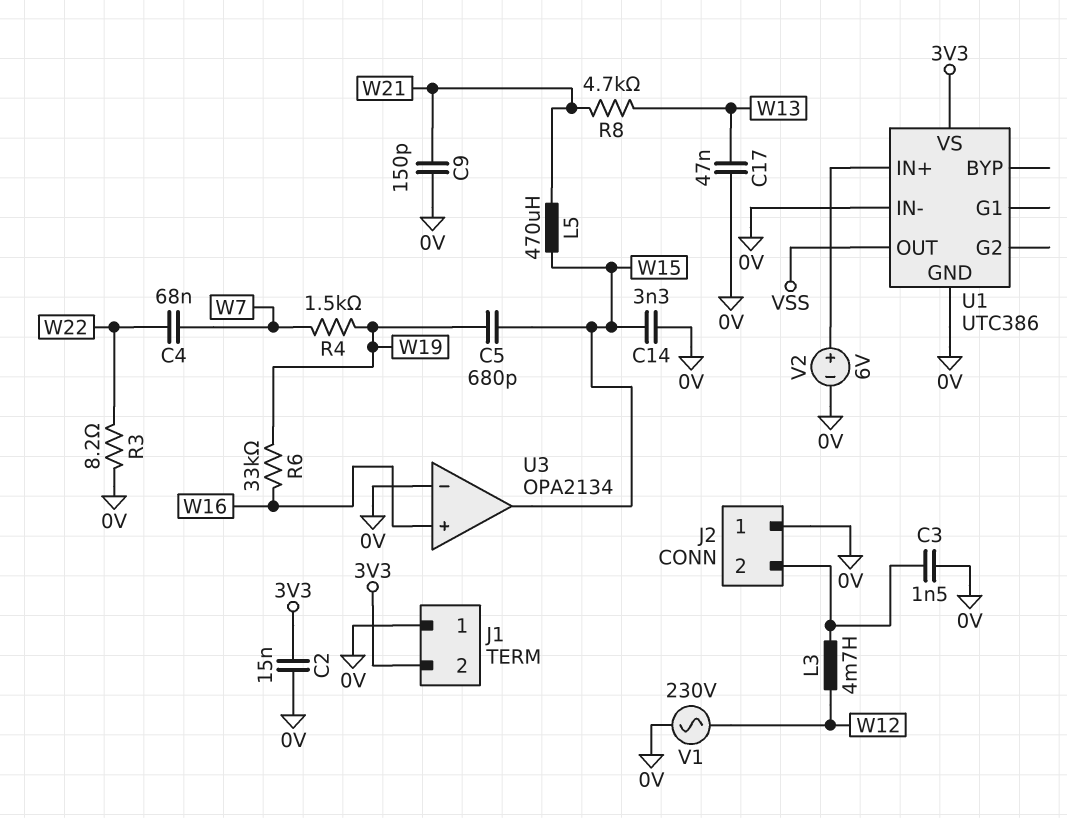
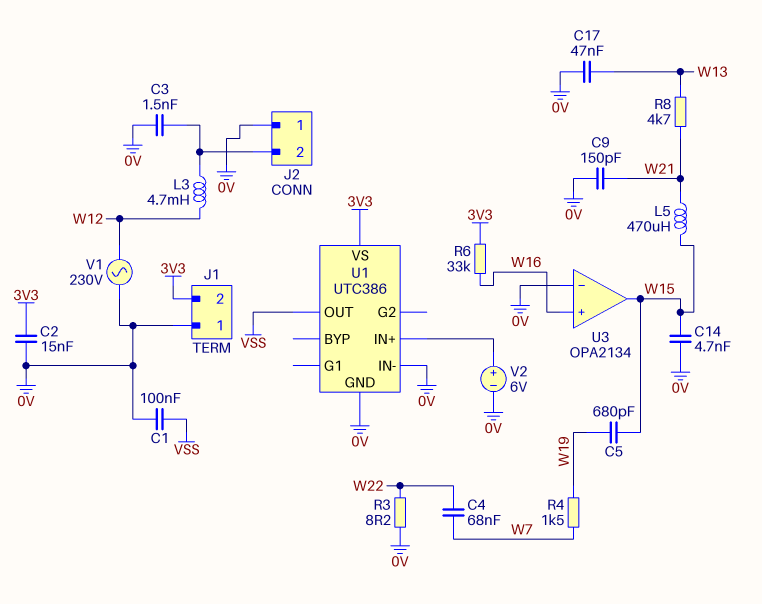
C1: none -> 100nF (0V, VSS)
C14: 3.3nF (0V, W15) -> 4.7nF (0V, W15)
R6: 33k (W16, W19) -> 33k (3V3, W16)

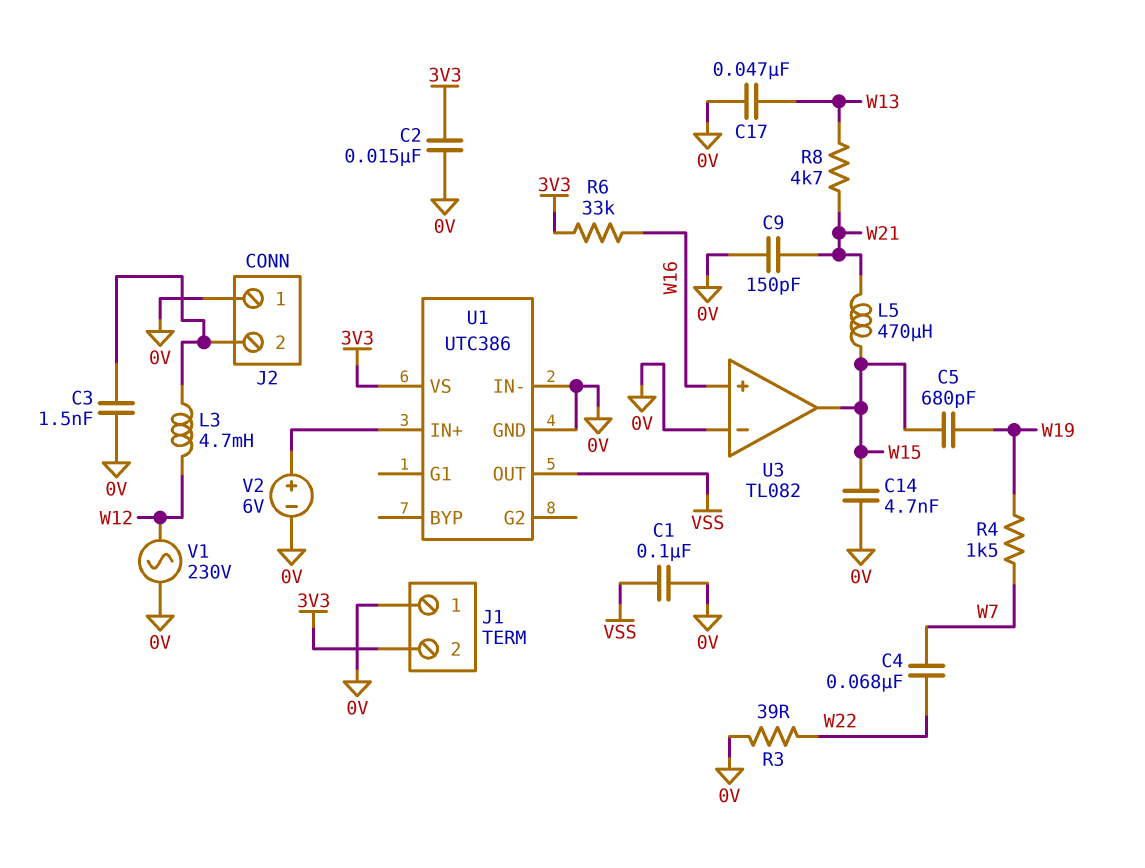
R3: 8.2 (0V, W22) -> 39 (0V, W22)
U3: OPA2134 -> TL082

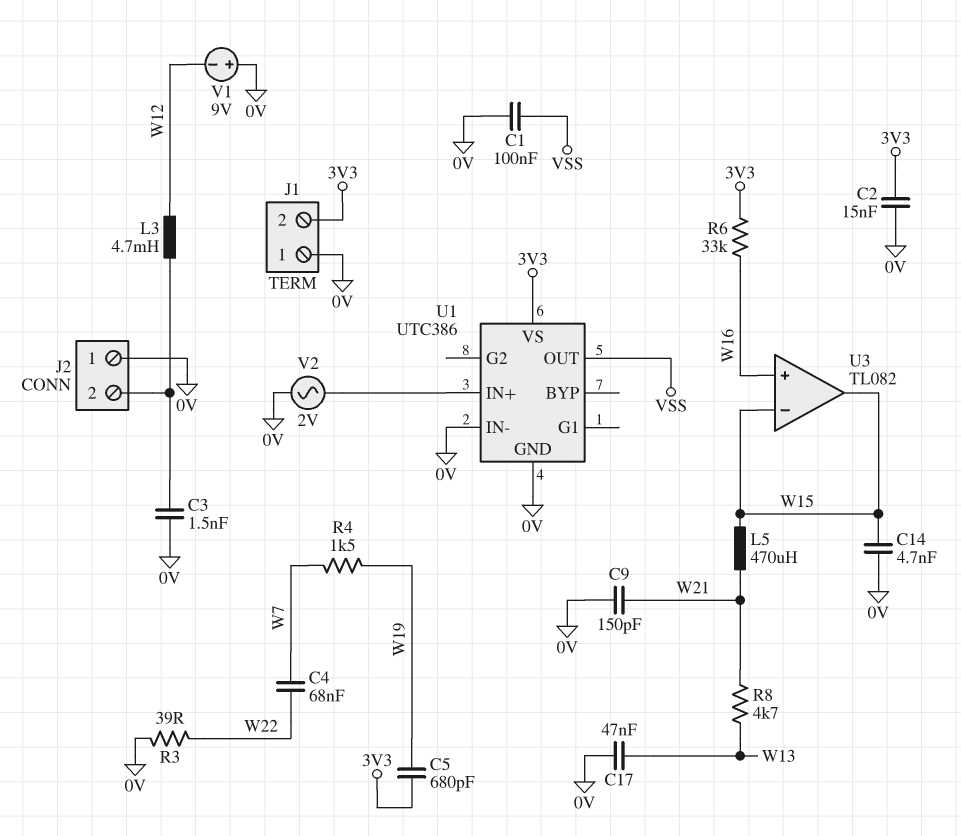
C5: 680pF (W15, W19) -> 680pF (3V3, W19)
U3 pin in-: 0V -> W15
V1: AC 230V (0V, W12) -> 9V (plus 0V, minus W12)
V2: 6V (plus U1/IN+, minus 0V) -> AC 2V (0V, U1/IN+)

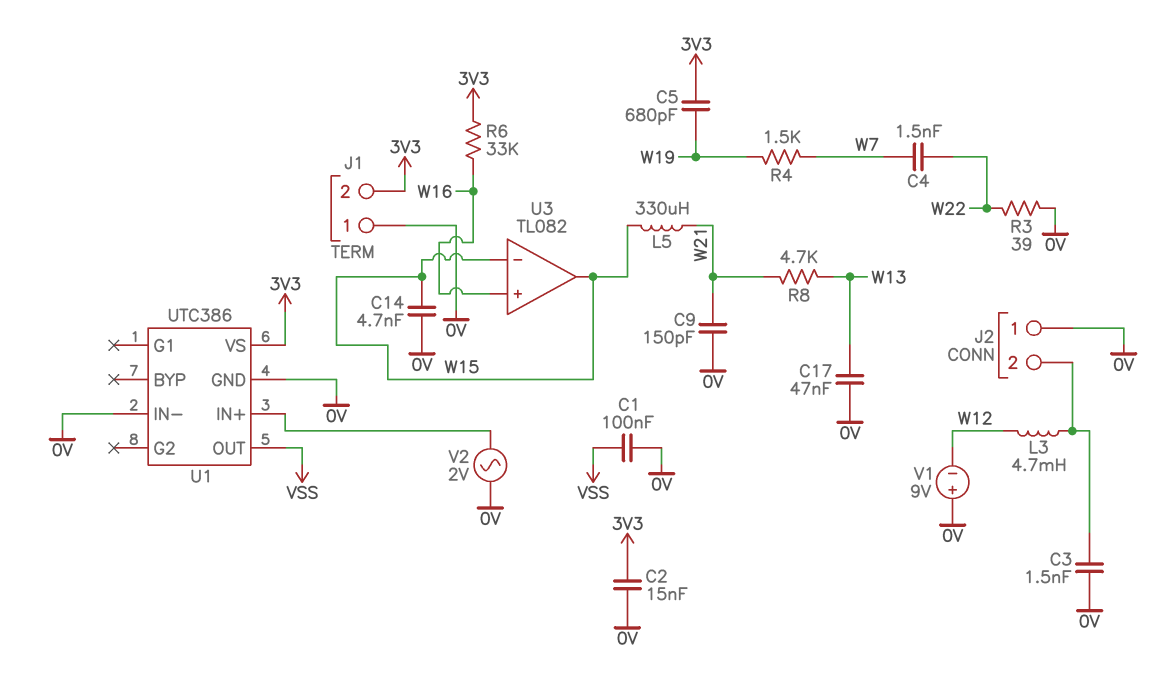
C4: 68nF (W7, W22) -> 1.5nF (W7, W22)
L5: 470uH (W15, W21) -> 330uH (W15, W21)

